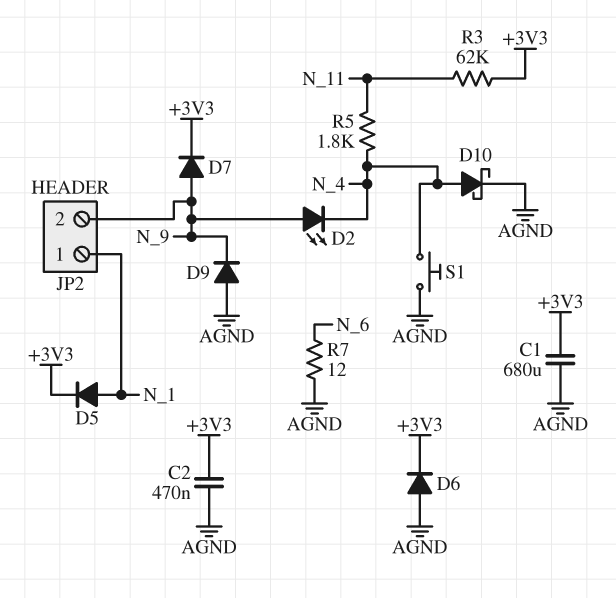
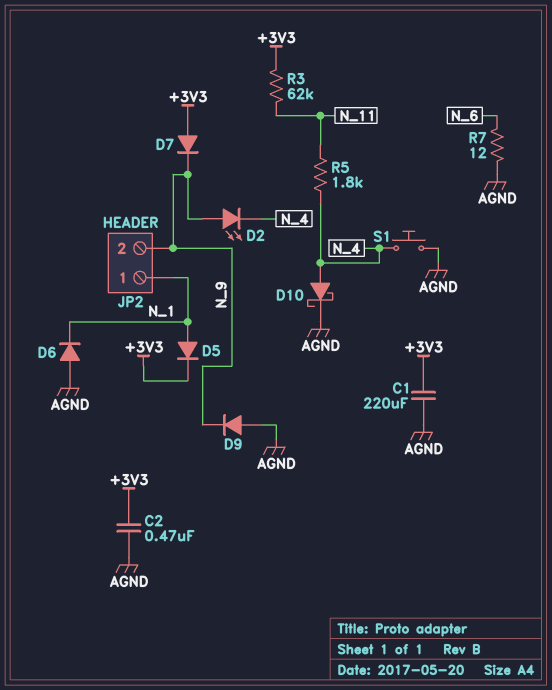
C1: 680uF (+3V3, AGND) -> 220uF (+3V3, AGND)
D6: diode (A AGND, K +3V3) -> diode (A AGND, K N_1)
D7: diode (A N_9, K +3V3) -> diode (A +3V3, K N_9)

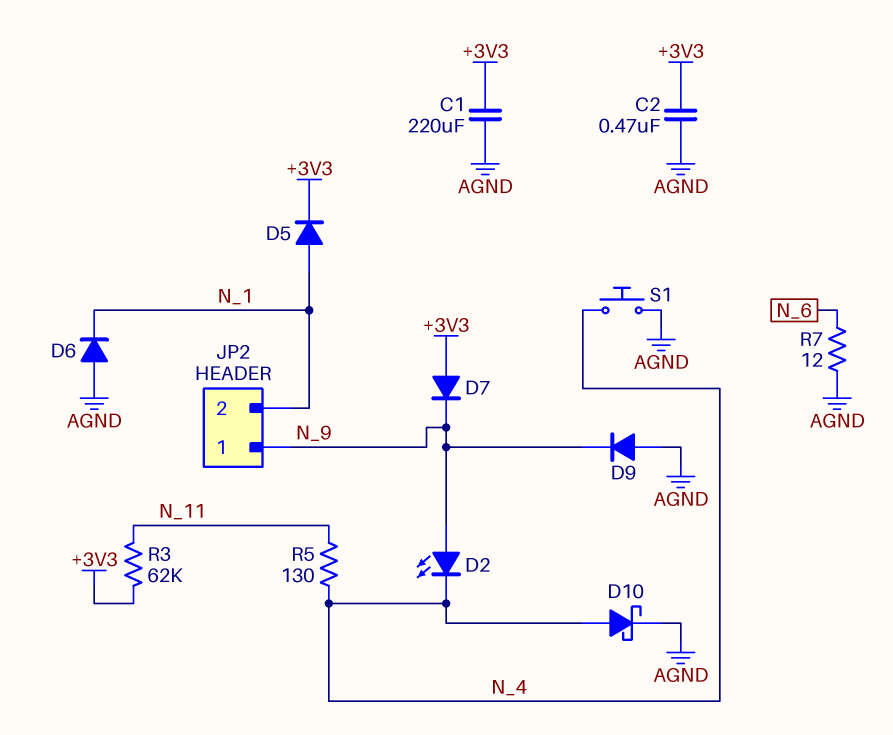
JP2 pin 1: N_1 -> N_9
JP2 pin 2: N_9 -> N_1
R5: 1.8k (N_4, N_11) -> 130 (N_4, N_11)

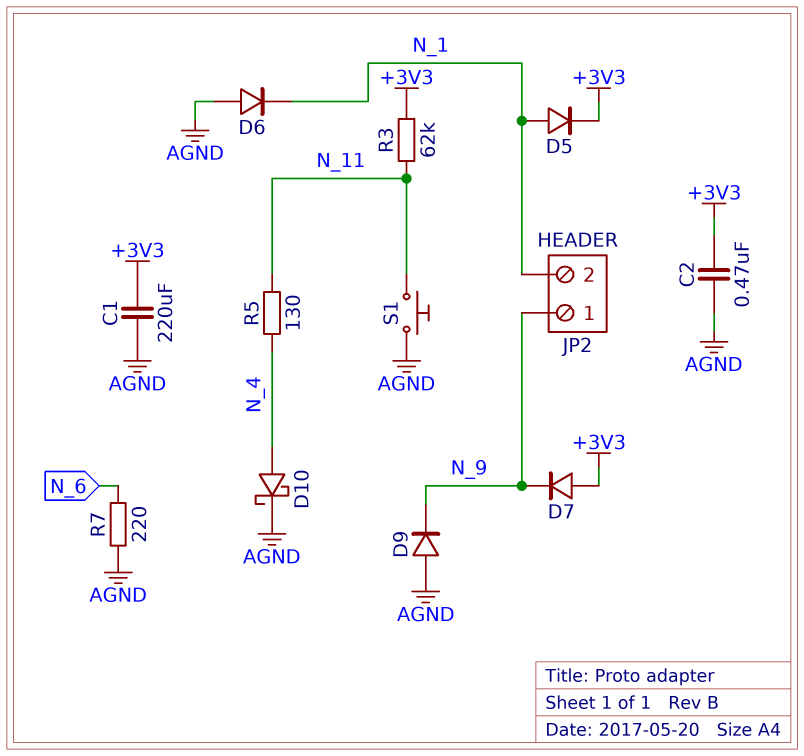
D2: LED (A N_9, K N_4) -> none
R7: 12 (AGND, N_6) -> 220 (AGND, N_6)
S1: button (AGND, N_4) -> button (AGND, N_11)

